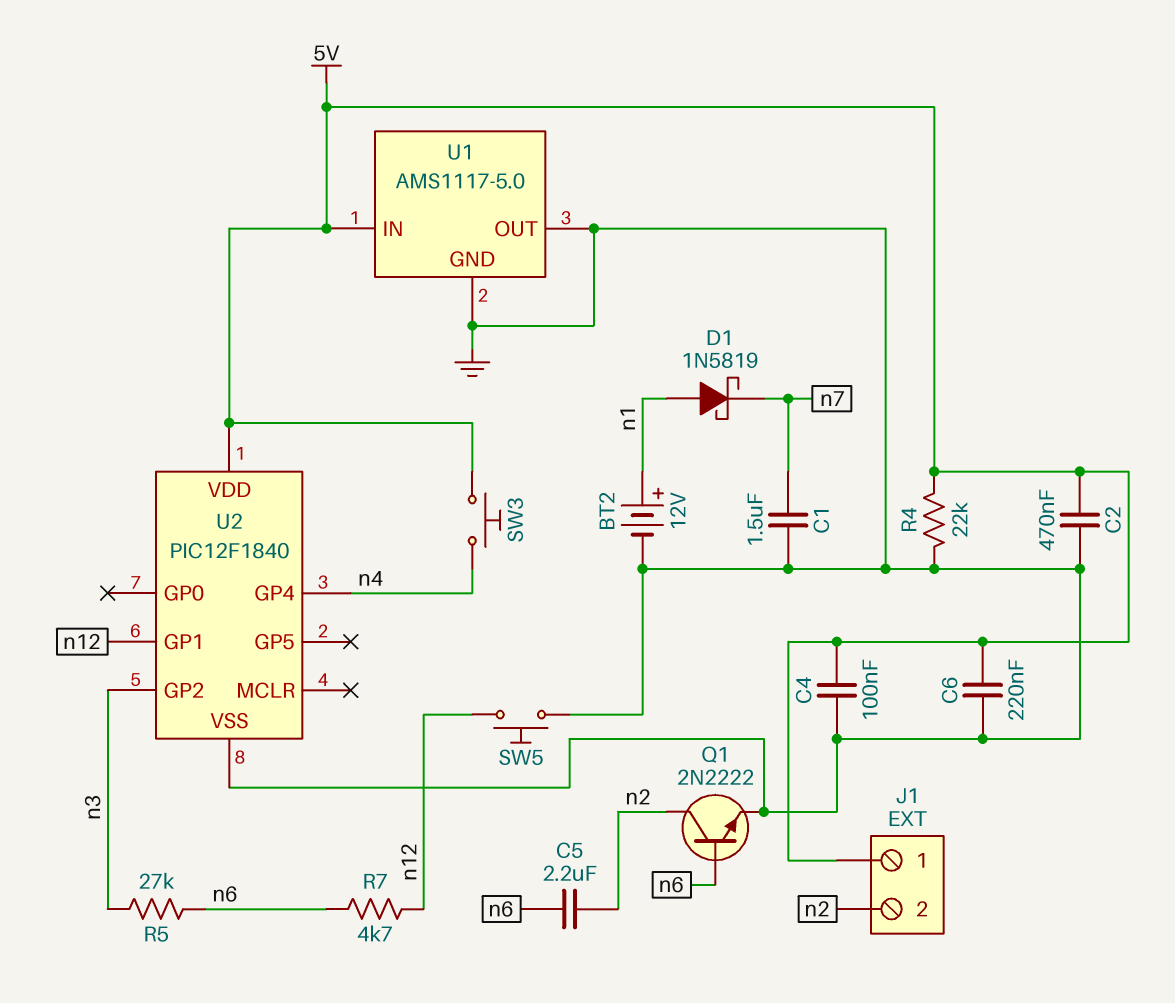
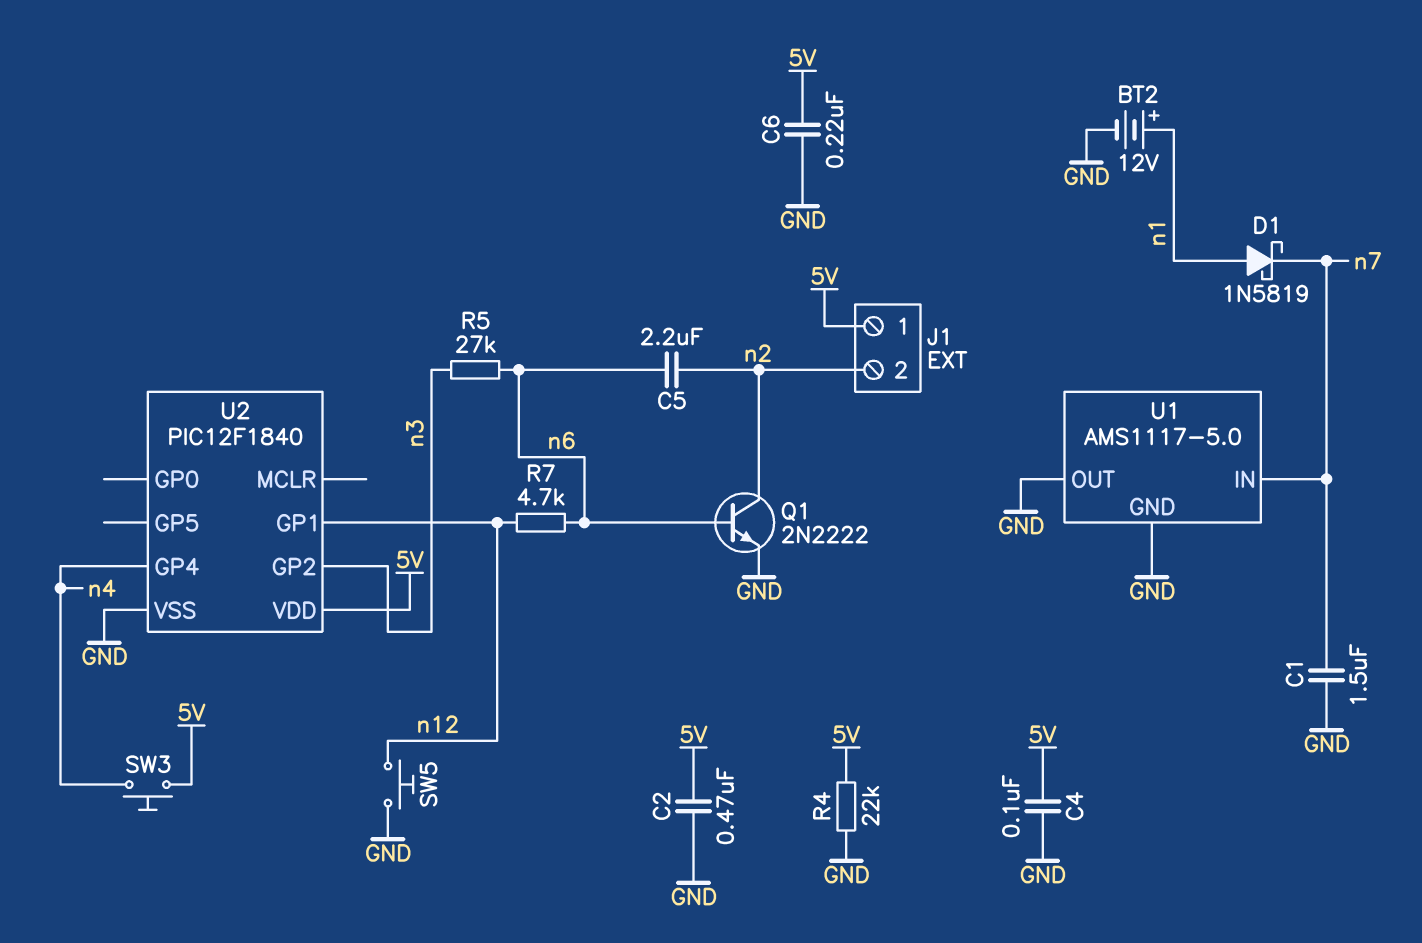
U1 pin IN: 5V -> n7

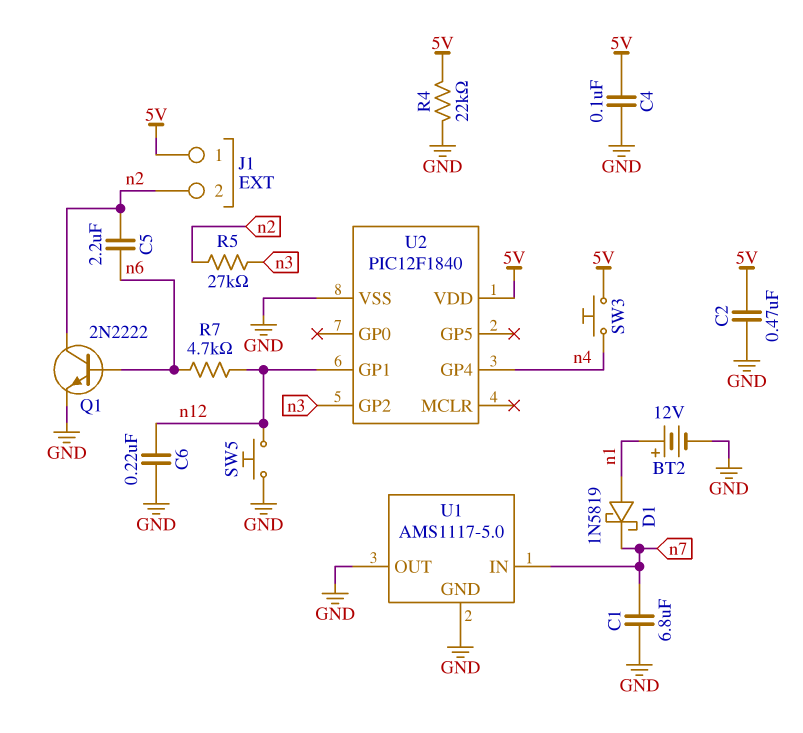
C1: 1.5uF (GND, n7) -> 6.8uF (GND, n7)
C6: 220nF (5V, GND) -> 220nF (GND, n12)
R5: 27k (n3, n6) -> 27k (n2, n3)

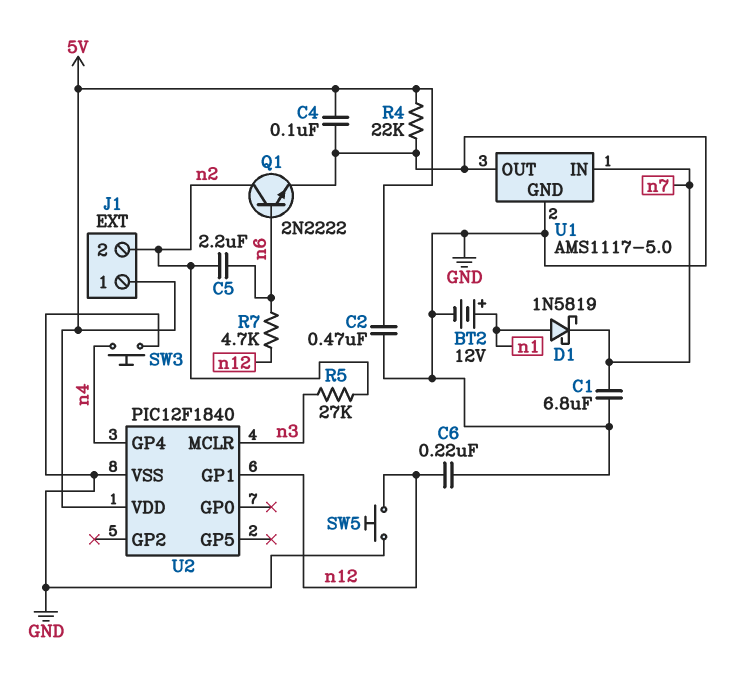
SW3: button (5V, n4) -> button (GND, n4)
U2 pin GP2: n3 -> none
U2 pin MCLR: none -> n3

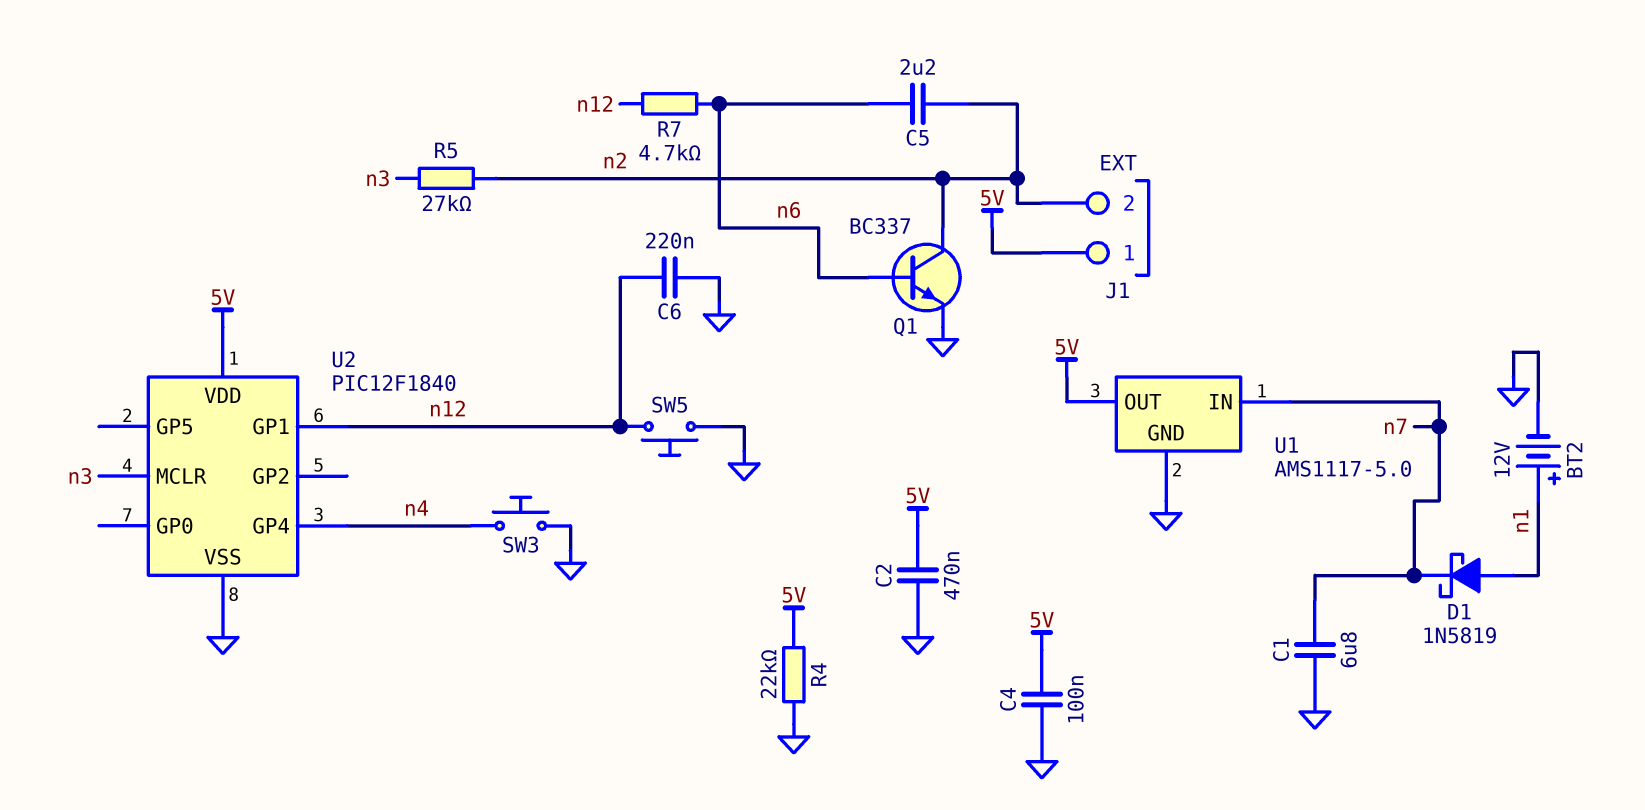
Q1: NPN 2N2222 (B n6, C n2, E GND) -> NPN BC337 (B n6, C n2, E GND)
U1 pin OUT: GND -> 5V

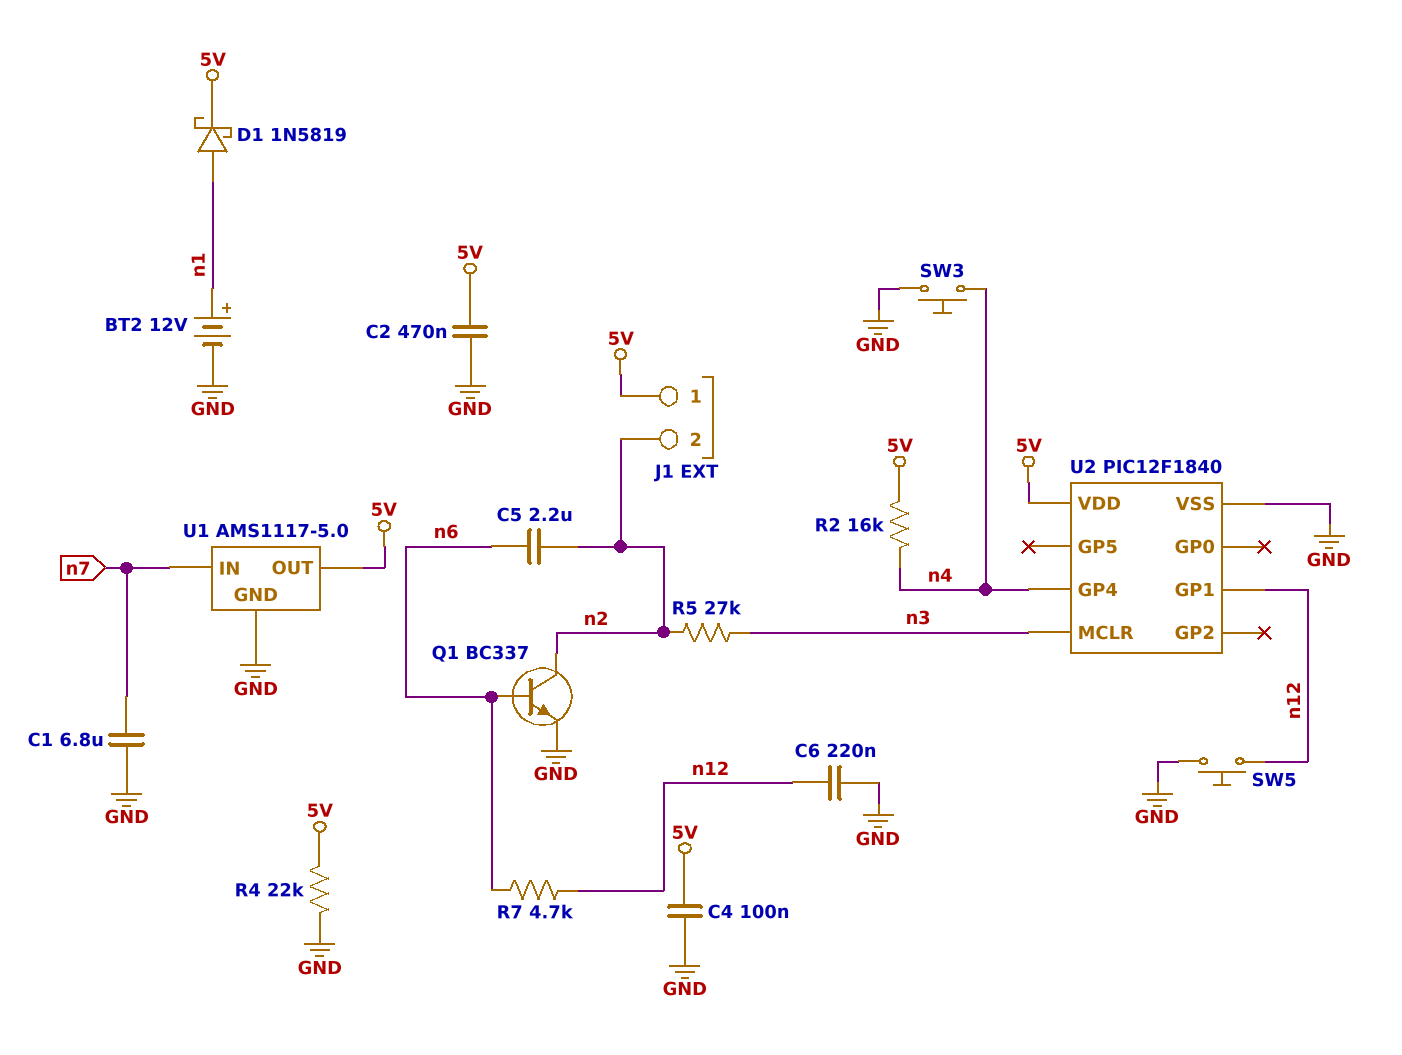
D1: schottky 1N5819 (A n1, K n7) -> schottky 1N5819 (A n1, K 5V)
R2: none -> 16k (5V, n4)

